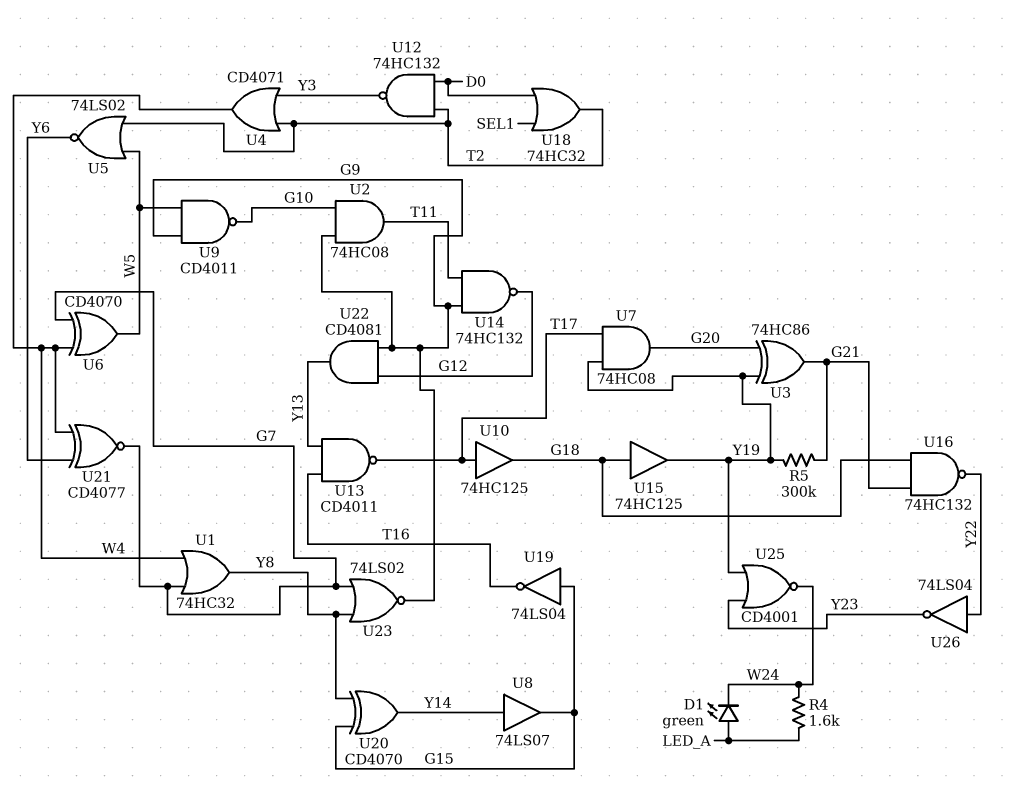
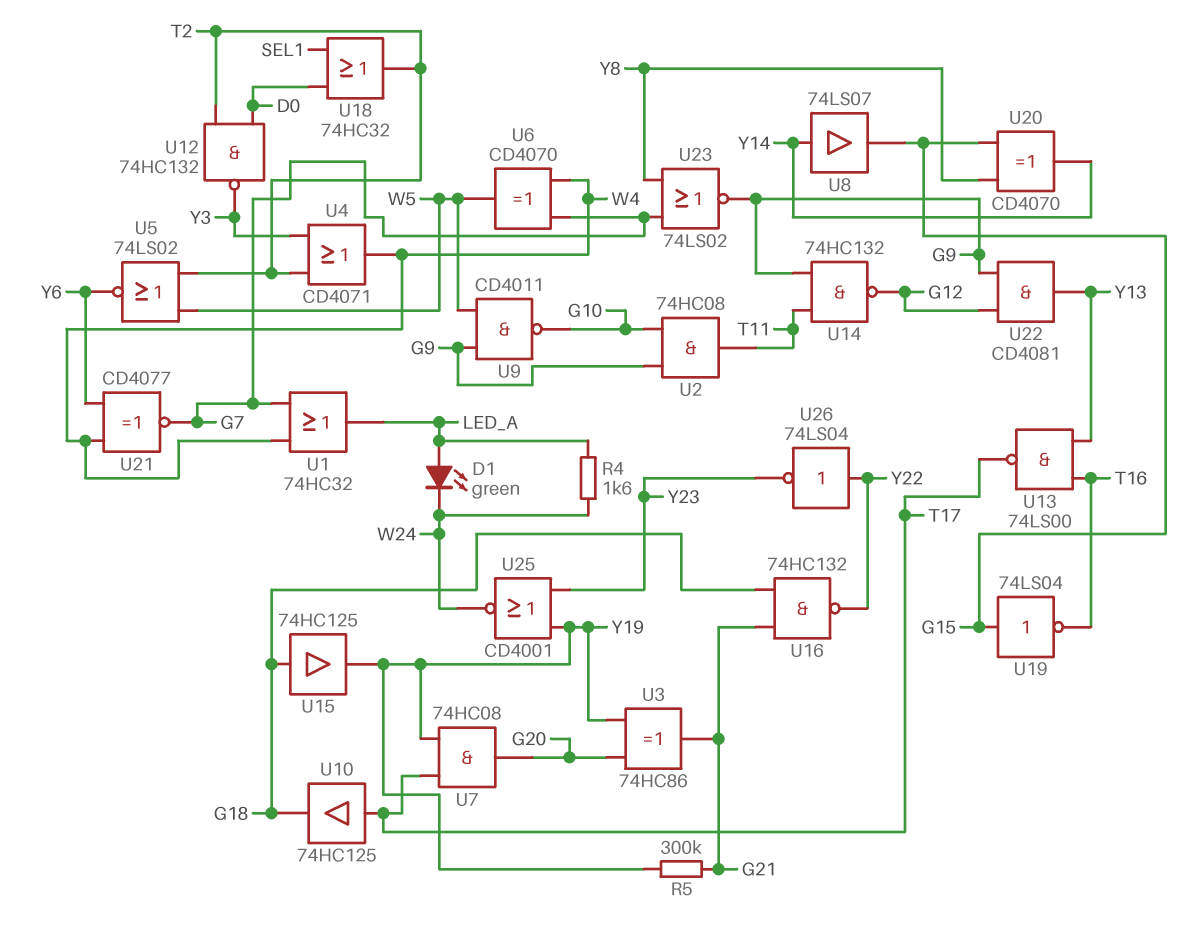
U1: OR 74HC32 (in G7, in W4, out Y8) -> OR 74HC32 (in G7, in W4, out LED_A)
U13: NAND CD4011 (in T16, in Y13, out T17) -> NAND 74LS00 (in T16, in Y13, out T17)

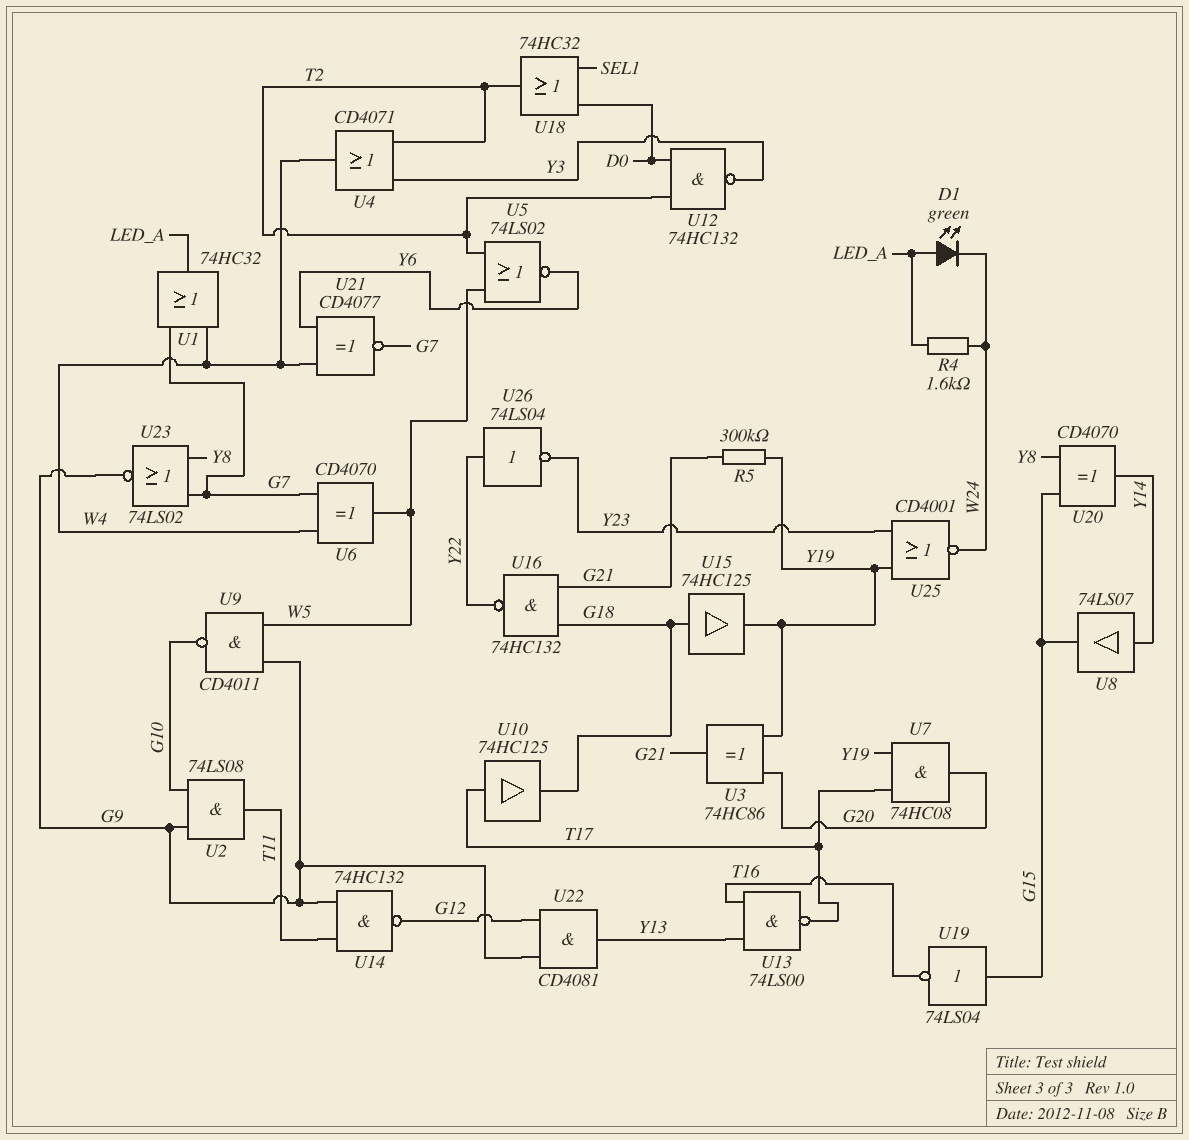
U2: AND 74HC08 (in G9, in G10, out T11) -> AND 74LS08 (in G9, in G10, out T11)

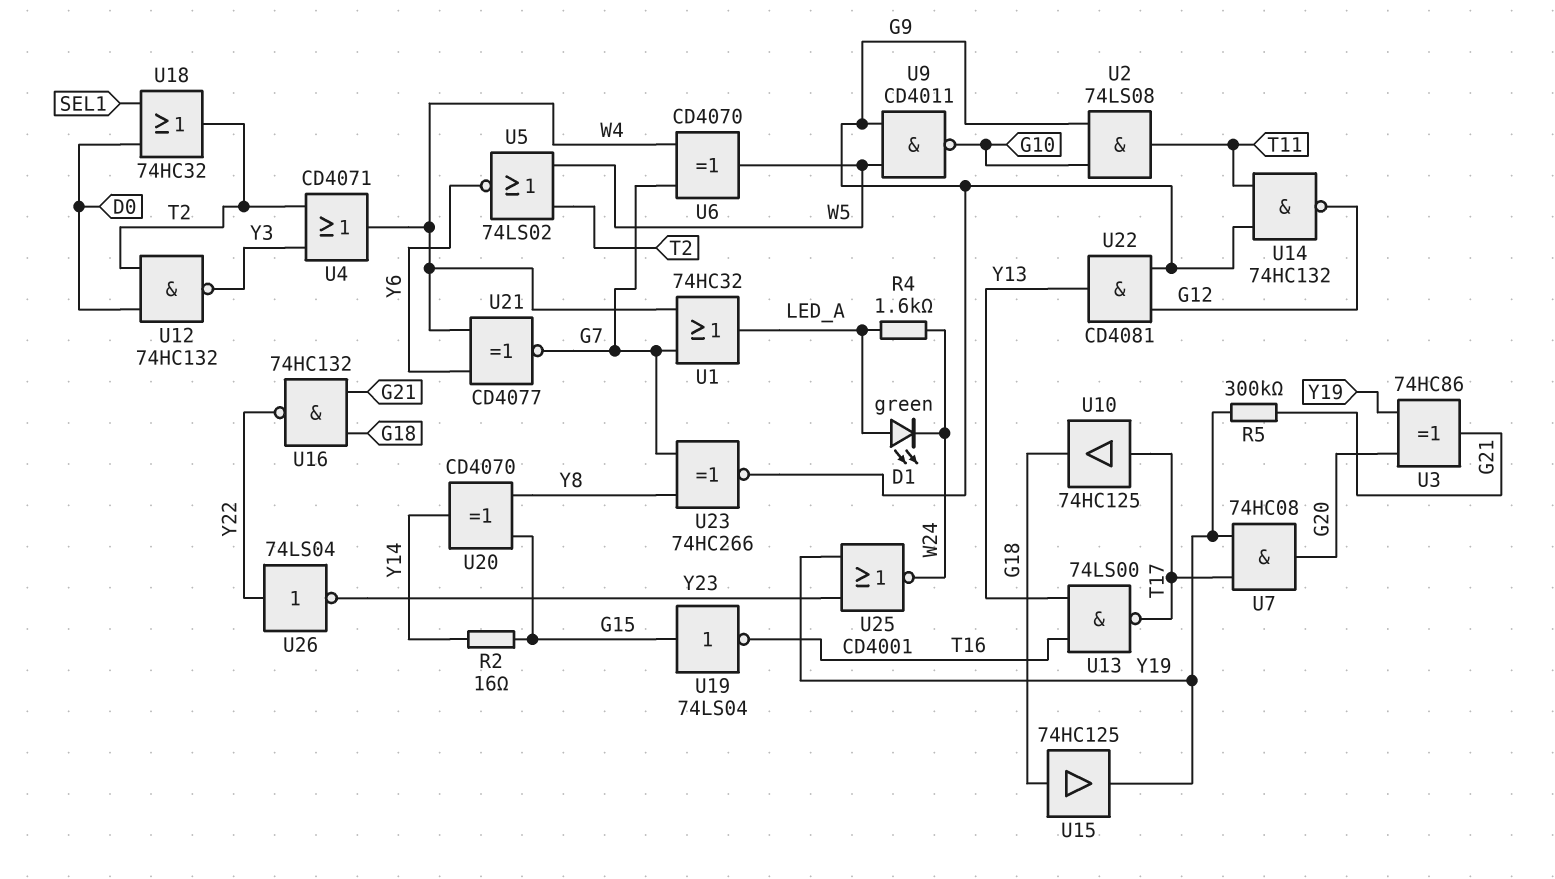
R2: none -> 16 (G15, Y14)
U8: buffer 74LS07 (in Y14, out G15) -> none
U23: NOR 74LS02 (in G7, in Y8, out G9) -> XNOR 74HC266 (in G7, in Y8, out G9)

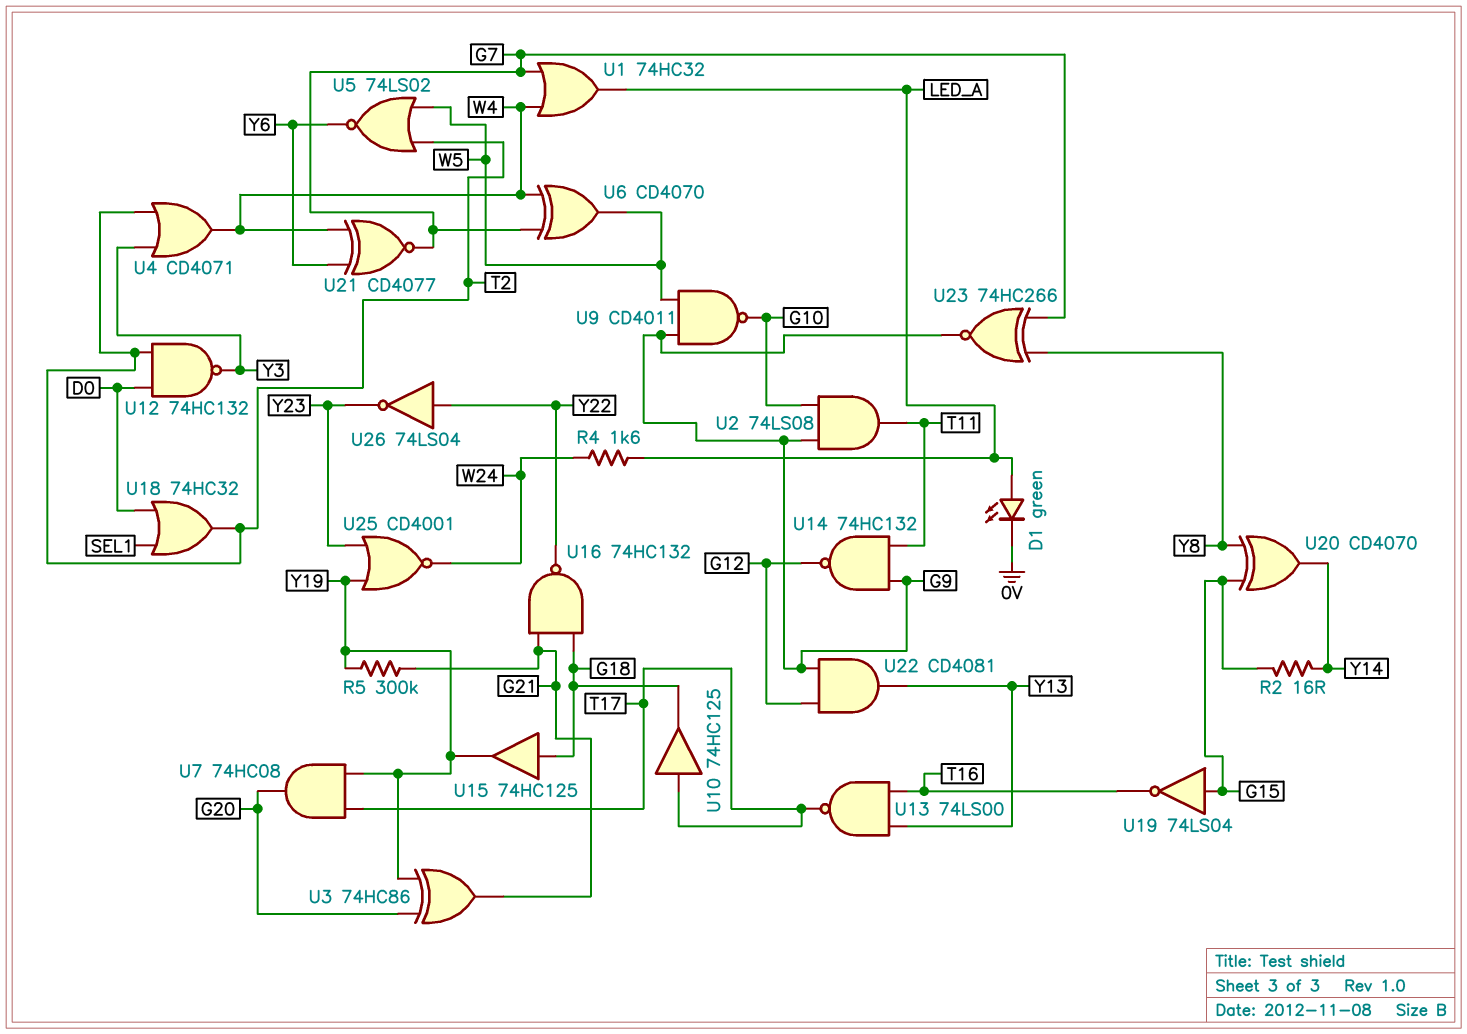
D1: LED green (A LED_A, K W24) -> LED green (A LED_A, K 0V)

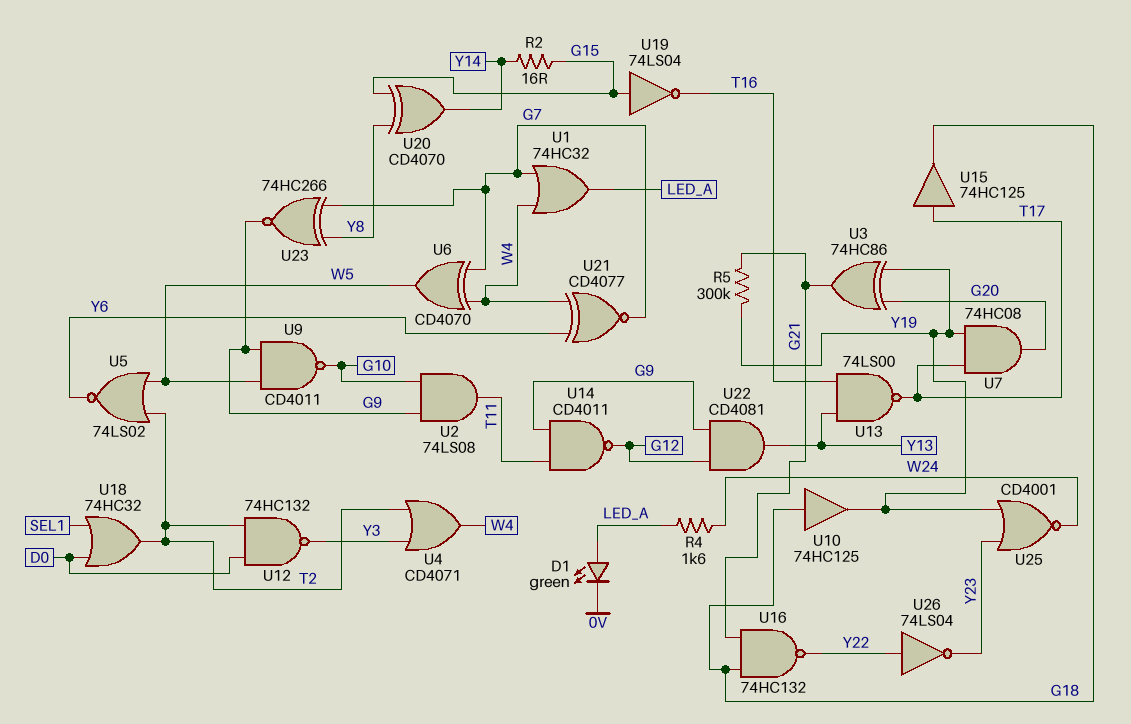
U10: buffer 74HC125 (in T17, out G18) -> buffer 74HC125 (in G18, out Y19)
U14: NAND 74HC132 (in G9, in T11, out G12) -> NAND CD4011 (in G9, in T11, out G12)
U15: buffer 74HC125 (in G18, out Y19) -> buffer 74HC125 (in T17, out G18)

